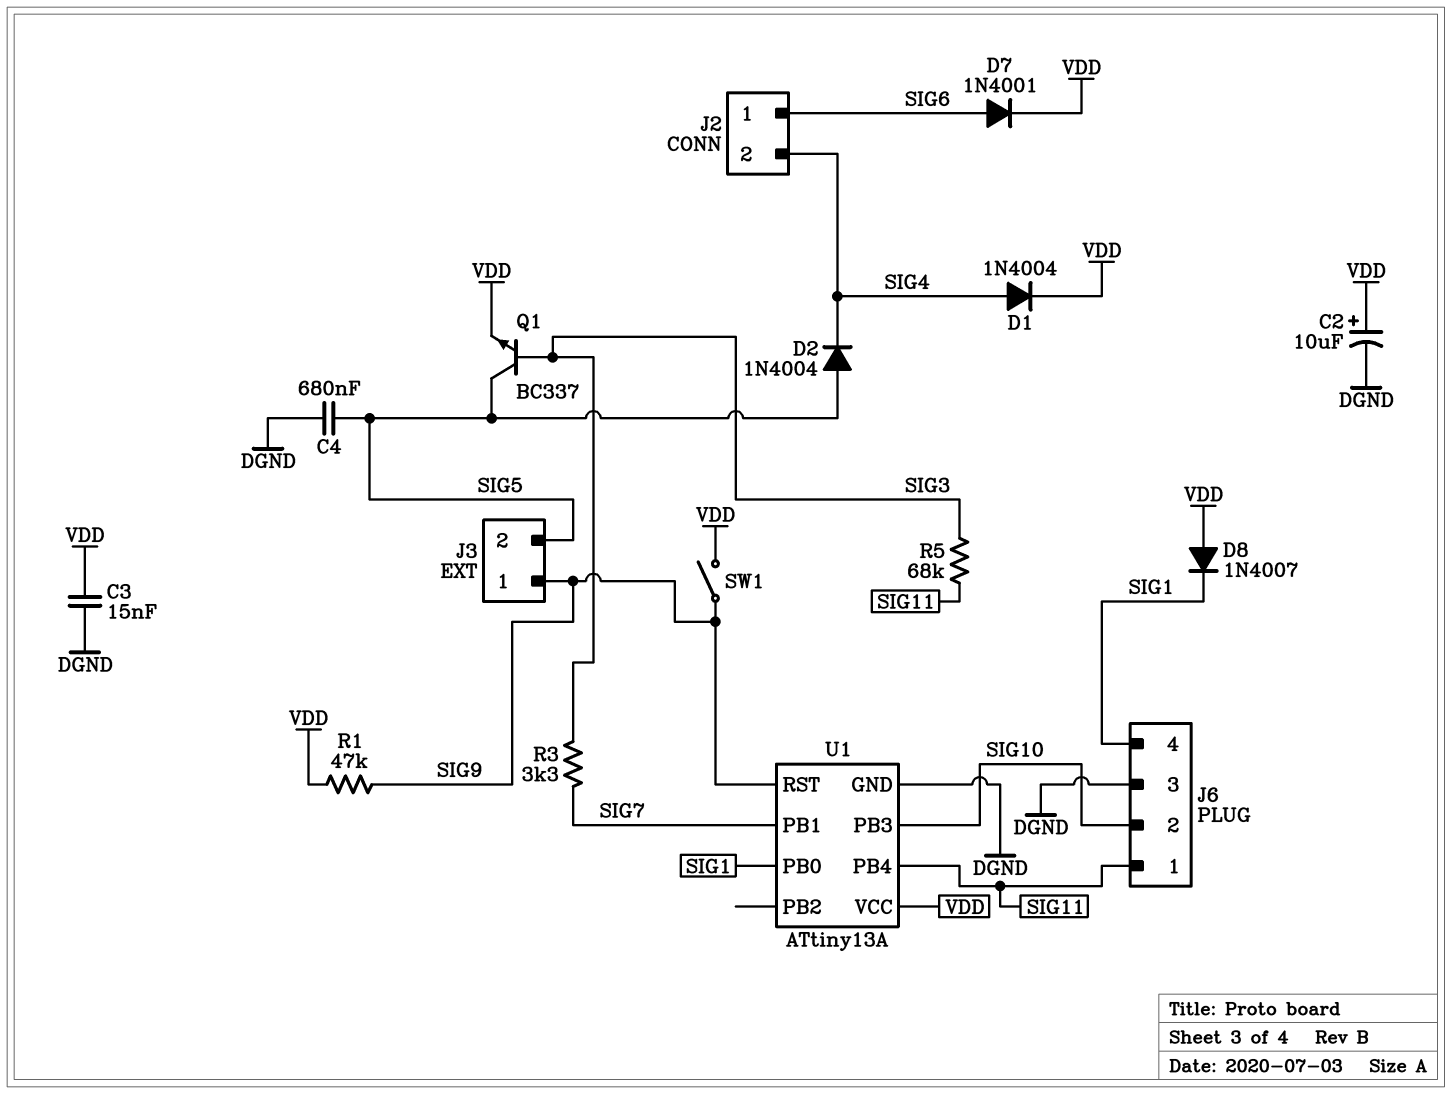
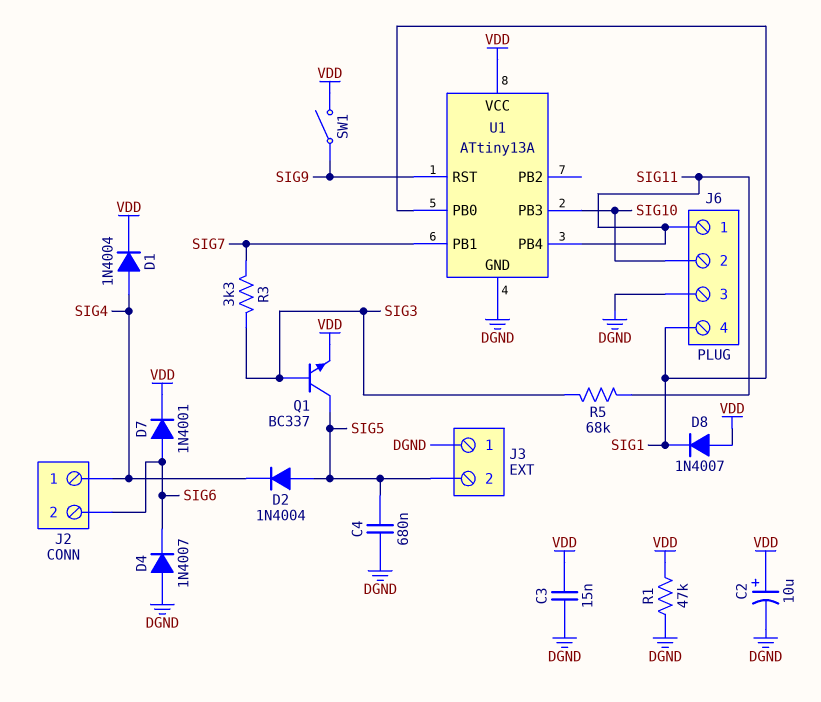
D4: none -> diode 1N4007 (A DGND, K SIG6)
J2 pin 1: SIG6 -> SIG4
J2 pin 2: SIG4 -> SIG6
J3 pin 1: SIG9 -> DGND
R1: 47k (SIG9, VDD) -> 47k (DGND, VDD)

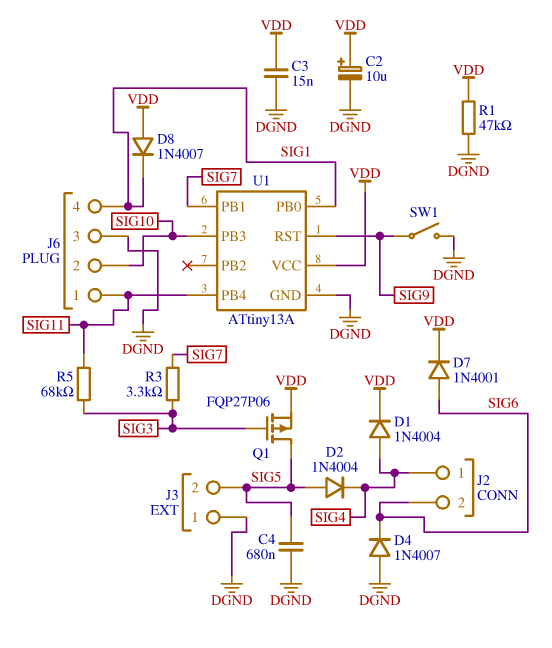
Q1: NPN BC337 (B SIG3, C SIG5, E VDD) -> PMOS FQP27P06 (G SIG3, D SIG5, S VDD)
SW1: switch (SIG9, VDD) -> switch (DGND, SIG9)

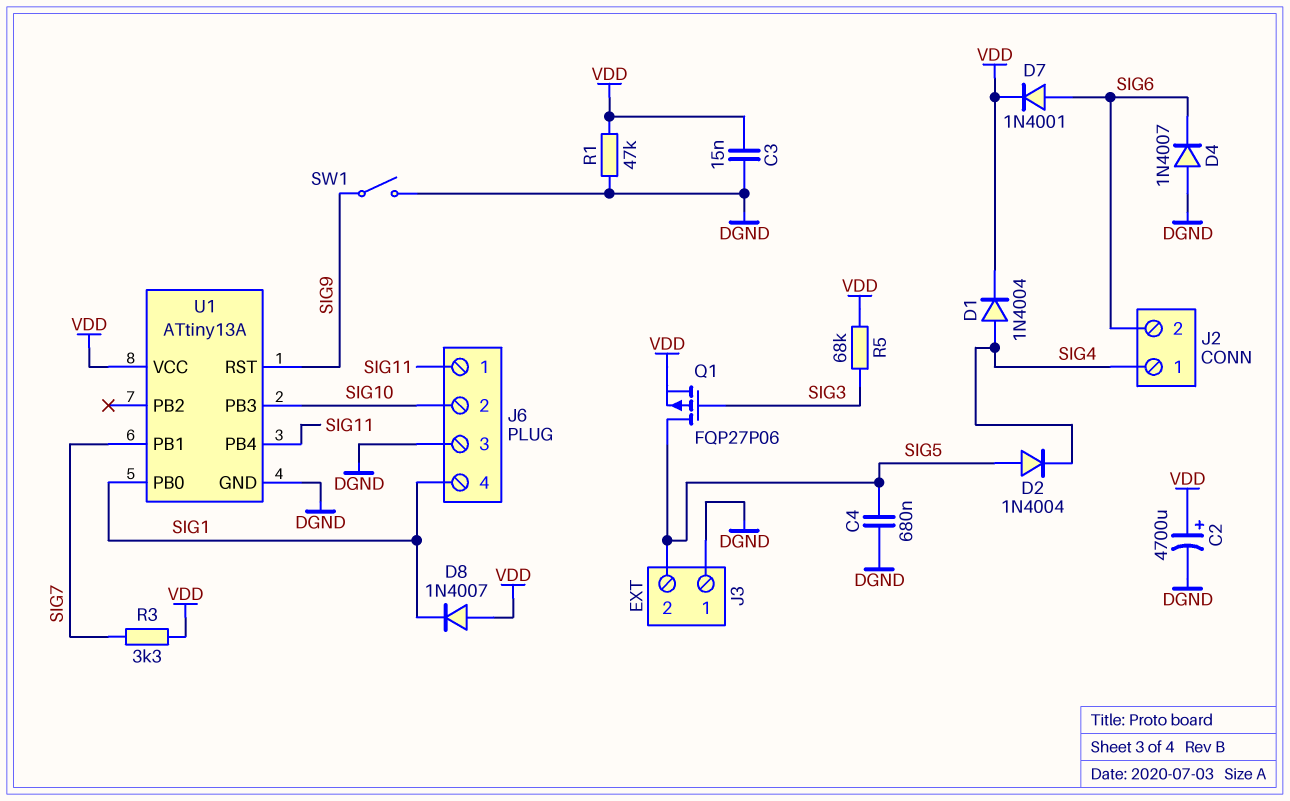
C2: 10uF (plus VDD, minus DGND) -> 4700uF (plus VDD, minus DGND)
R3: 3.3k (SIG3, SIG7) -> 3.3k (SIG7, VDD)
R5: 68k (SIG3, SIG11) -> 68k (SIG3, VDD)

